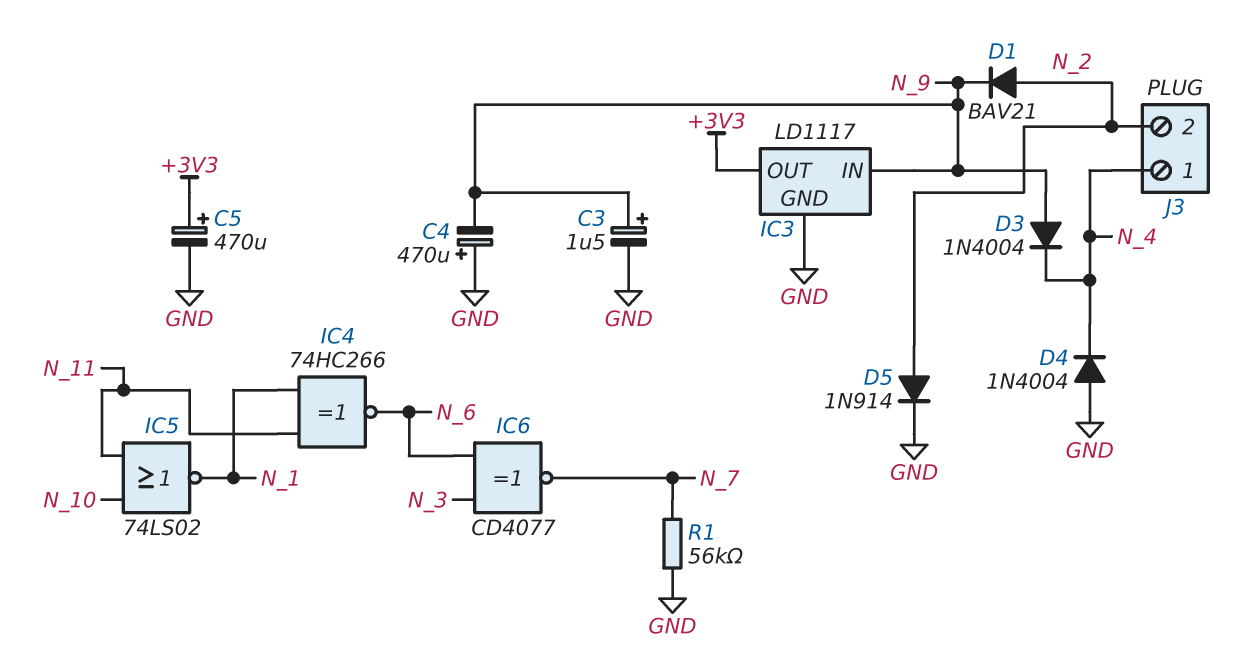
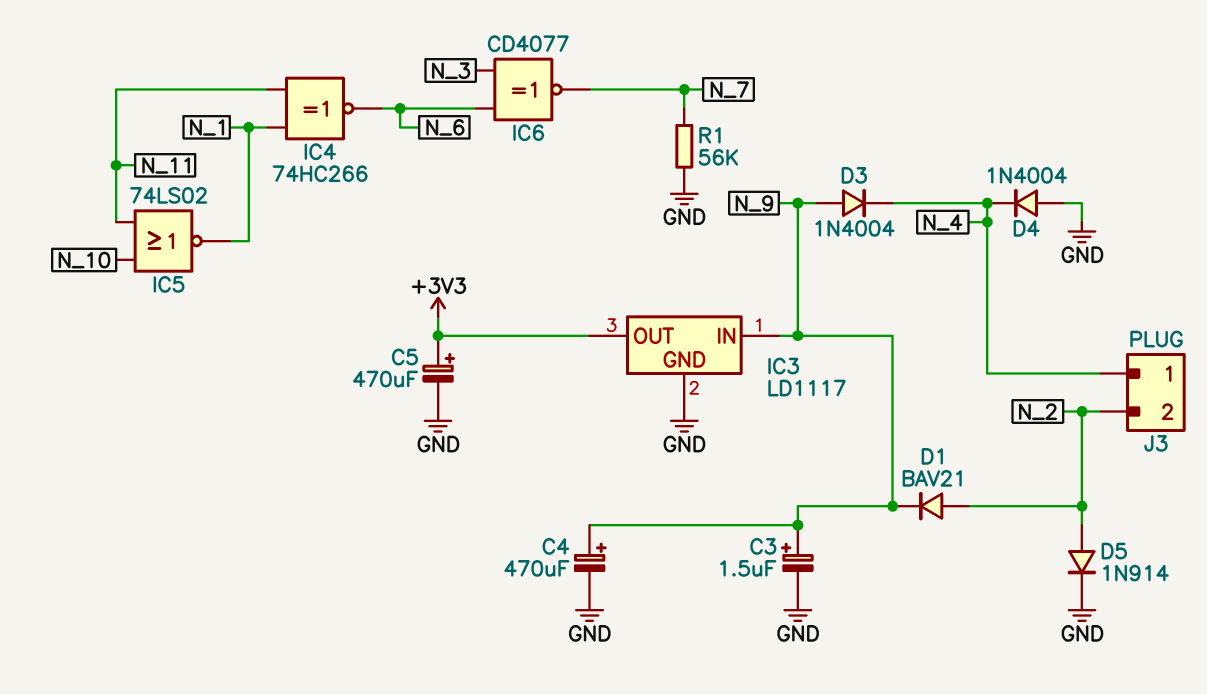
C4: 470uF (plus GND, minus N_9) -> 470uF (plus N_9, minus GND)

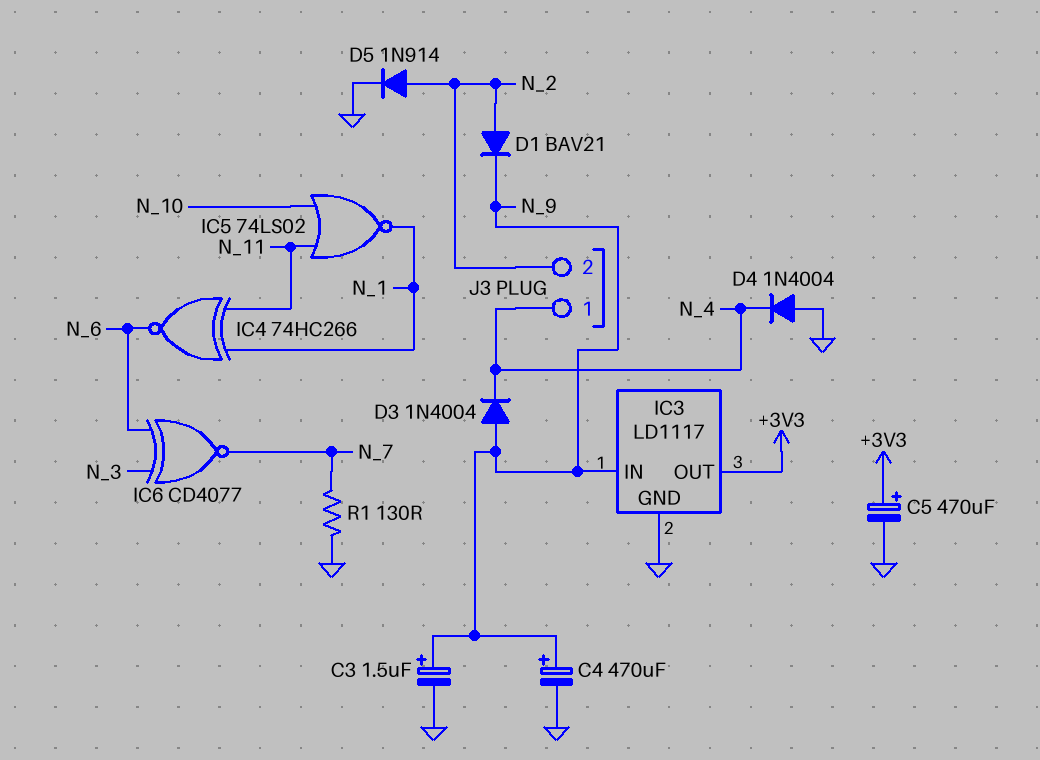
R1: 56k (GND, N_7) -> 130 (GND, N_7)

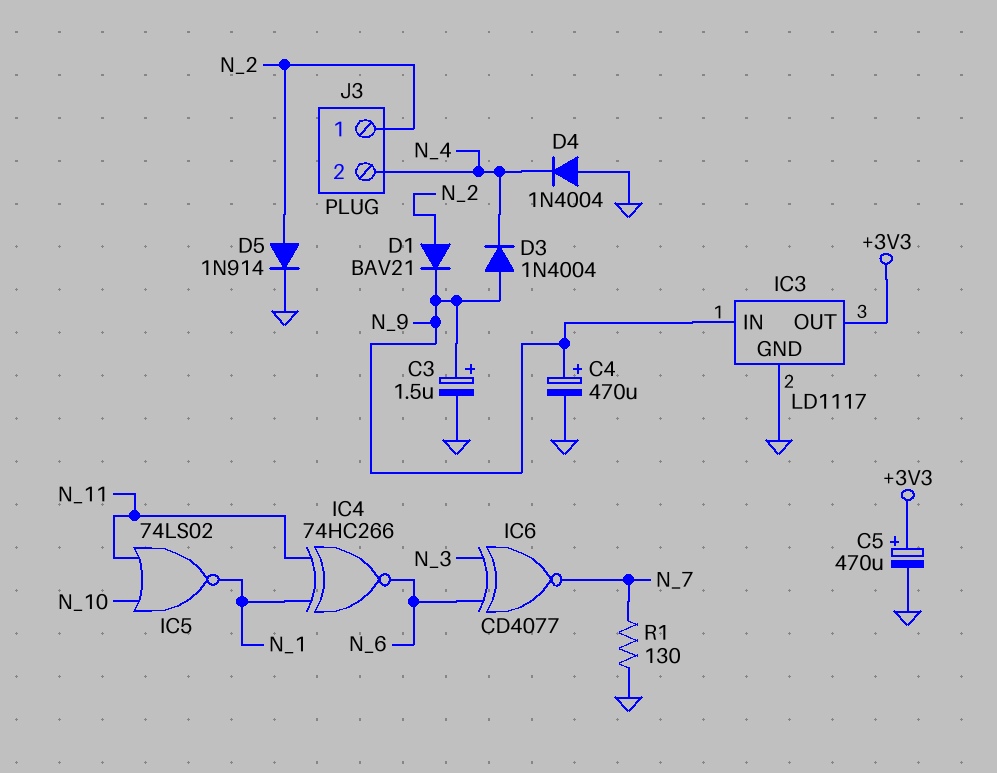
J3 pin 1: N_4 -> N_2
J3 pin 2: N_2 -> N_4

